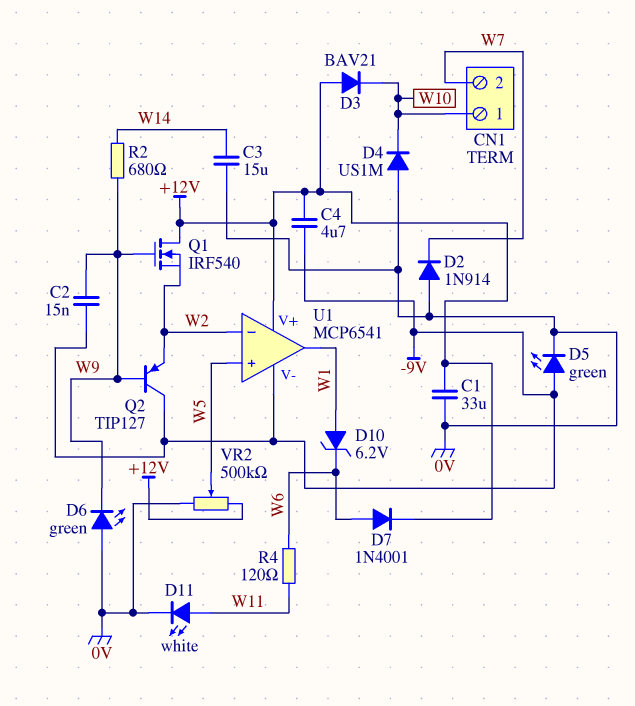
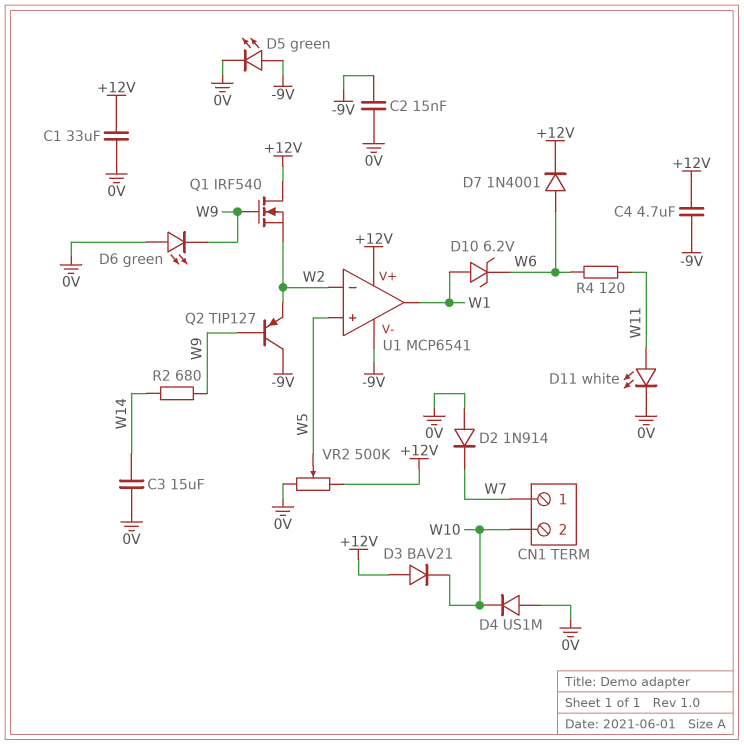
C2: 15nF (-9V, W9) -> 15nF (-9V, 0V)
CN1 pin 1: W10 -> W7
CN1 pin 2: W7 -> W10

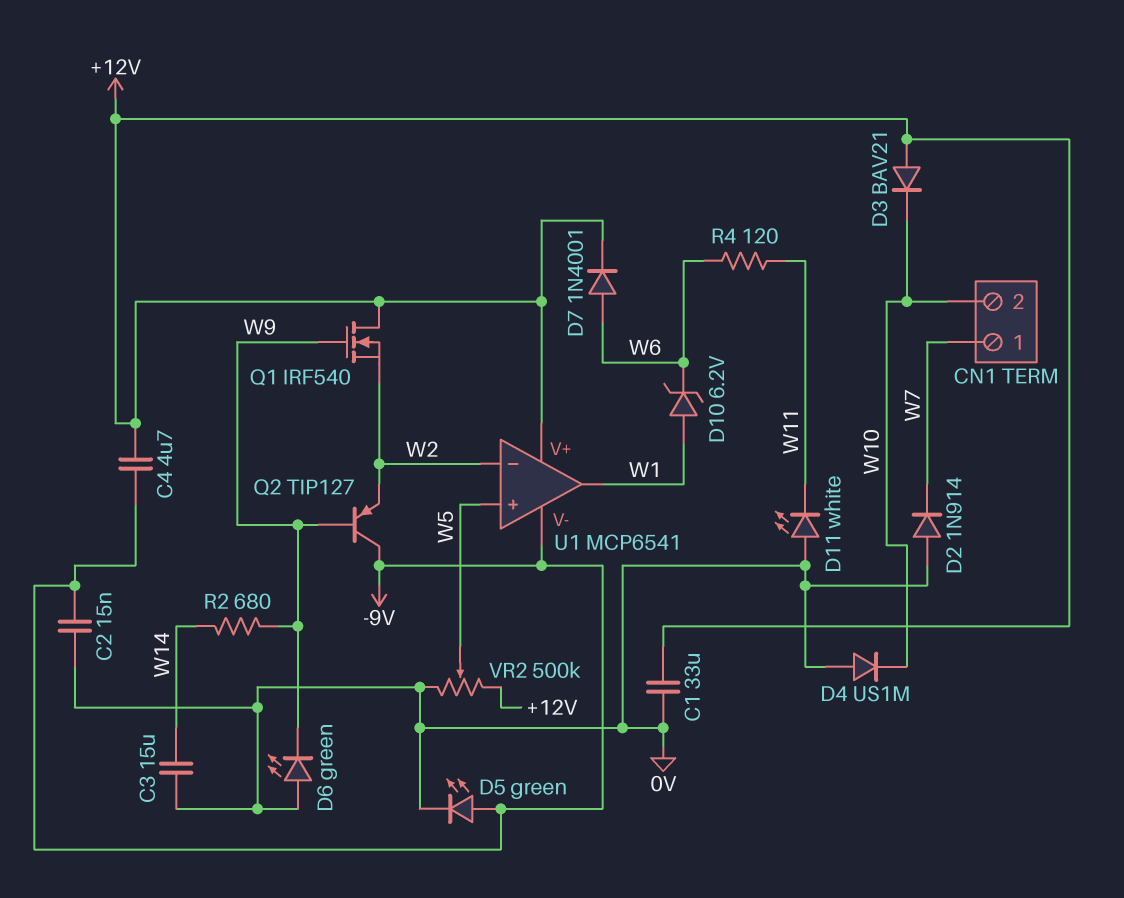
D11: LED white (A W11, K 0V) -> LED white (A 0V, K W11)

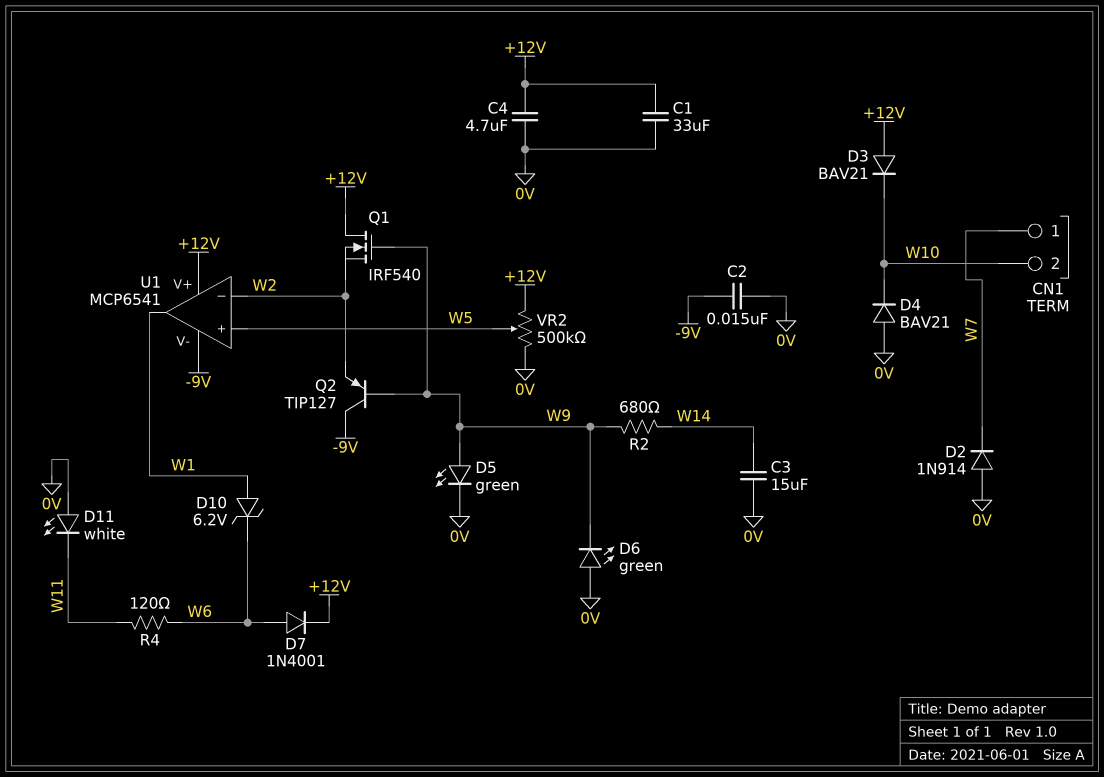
C4: 4.7uF (+12V, -9V) -> 4.7uF (+12V, 0V)
D4: diode US1M (A 0V, K W10) -> diode BAV21 (A 0V, K W10)
D5: LED green (A -9V, K 0V) -> LED green (A W9, K 0V)

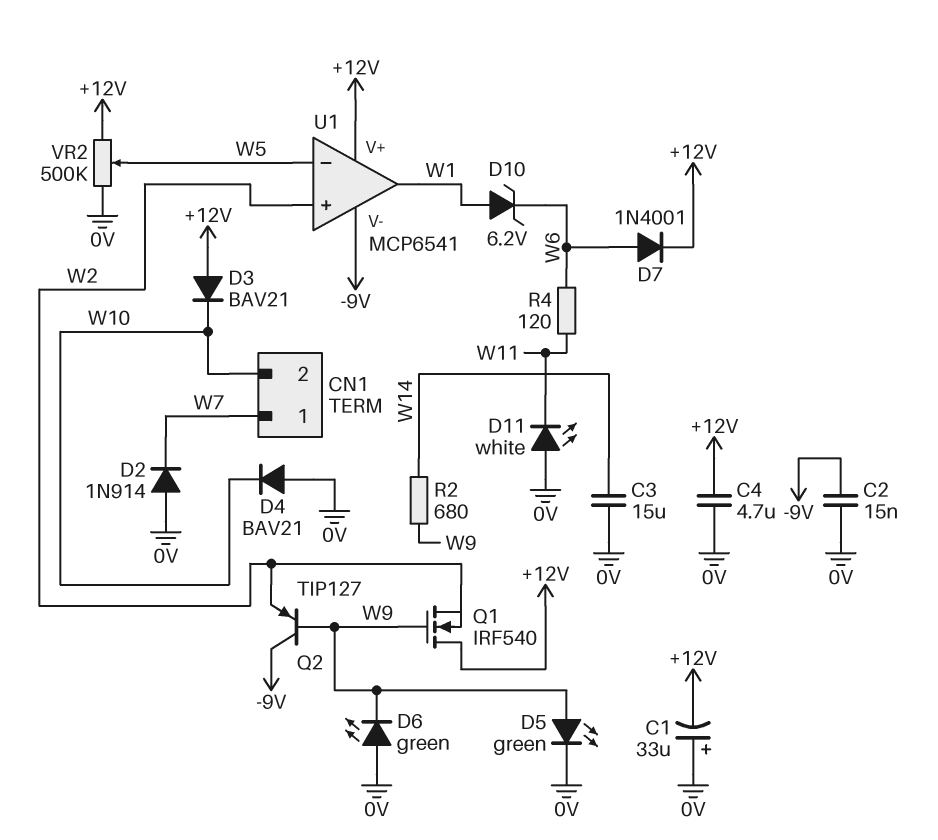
C1: 33uF (+12V, 0V) -> 33uF (plus 0V, minus +12V)
U1 pin in+: W5 -> W2
U1 pin in-: W2 -> W5

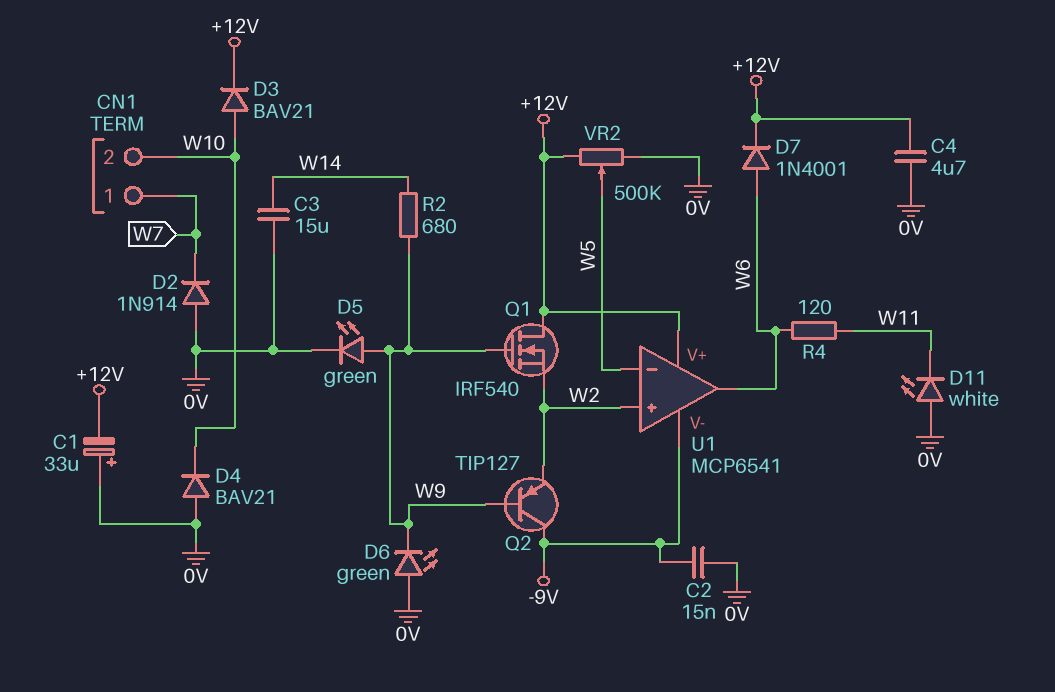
D3: diode BAV21 (A +12V, K W10) -> diode BAV21 (A W10, K +12V)
D10: zener 6.2V (A W1, K W6) -> none
U1 pin out: W1 -> W6

